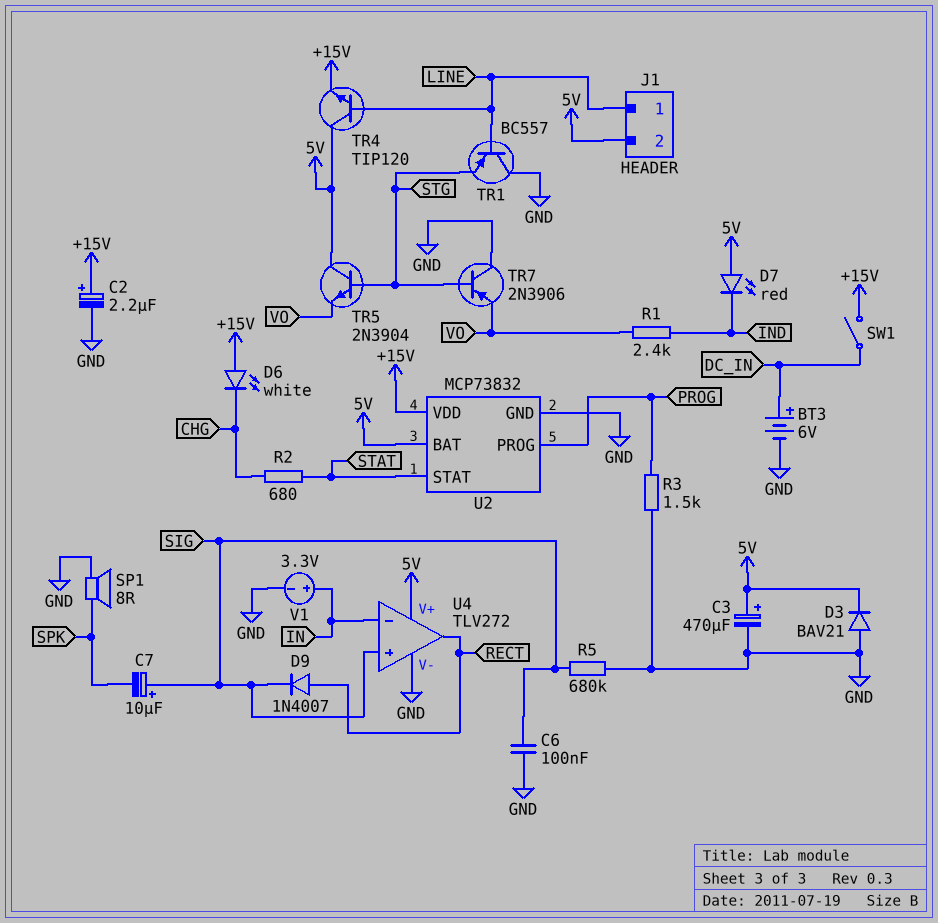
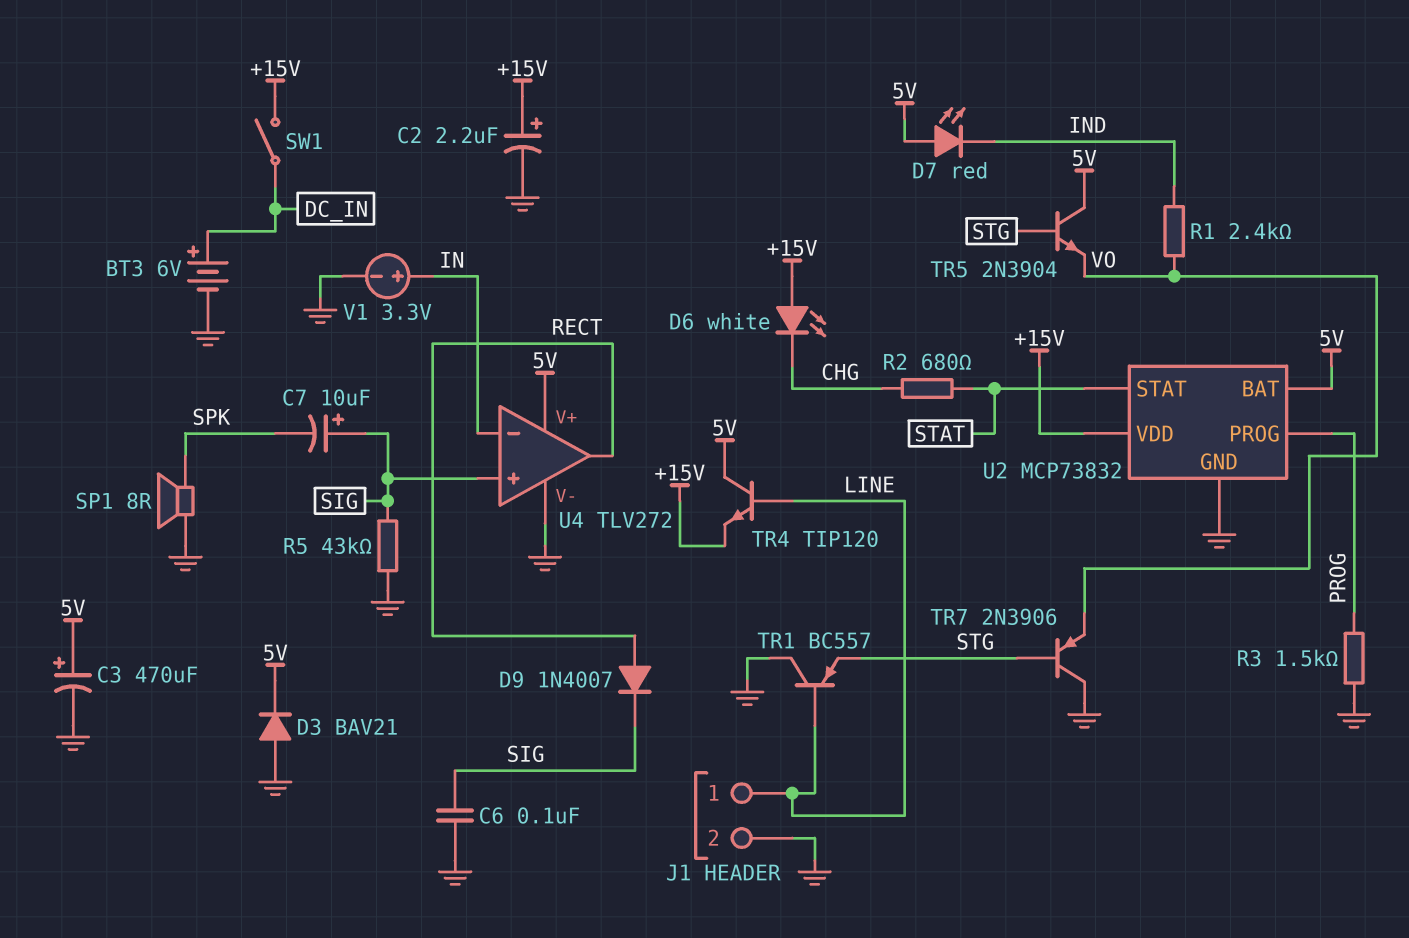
J1 pin 2: 5V -> GND
R5: 680k (GND, SIG) -> 43k (GND, SIG)

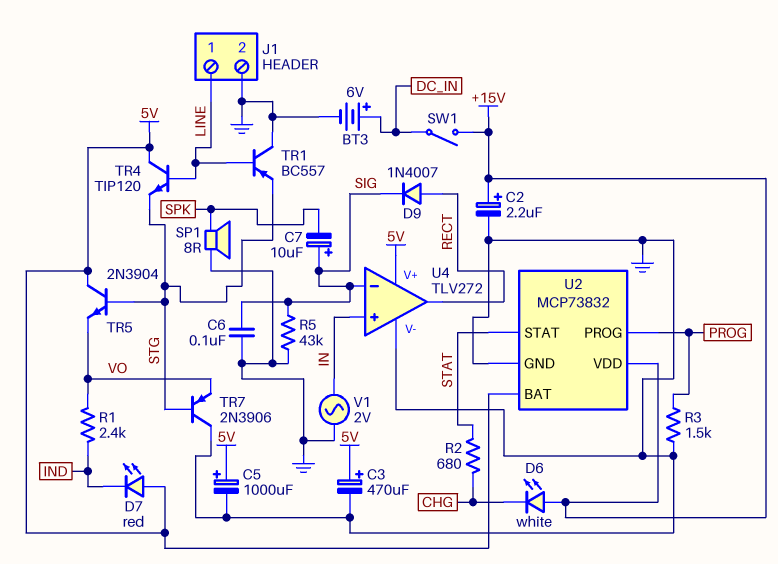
C5: none -> 1000uF (plus 5V, minus GND)
D3: diode BAV21 (A GND, K 5V) -> none
TR4: NPN TIP120 (B LINE, C 5V, E +15V) -> NPN TIP120 (B LINE, C 5V, E STG)
U4 pin in+: SIG -> IN
U4 pin in-: IN -> SIG
V1: 3.3V (plus IN, minus GND) -> AC 2V (GND, IN)

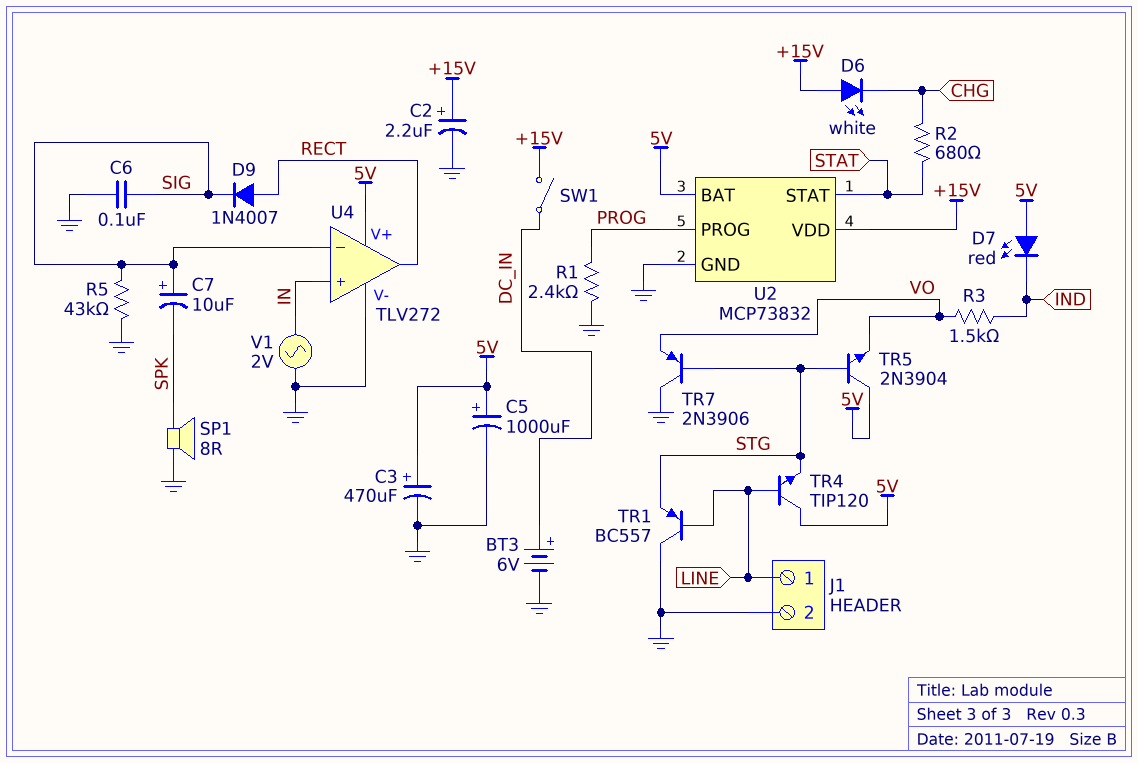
R1: 2.4k (IND, VO) -> 2.4k (GND, PROG)
R3: 1.5k (GND, PROG) -> 1.5k (IND, VO)

